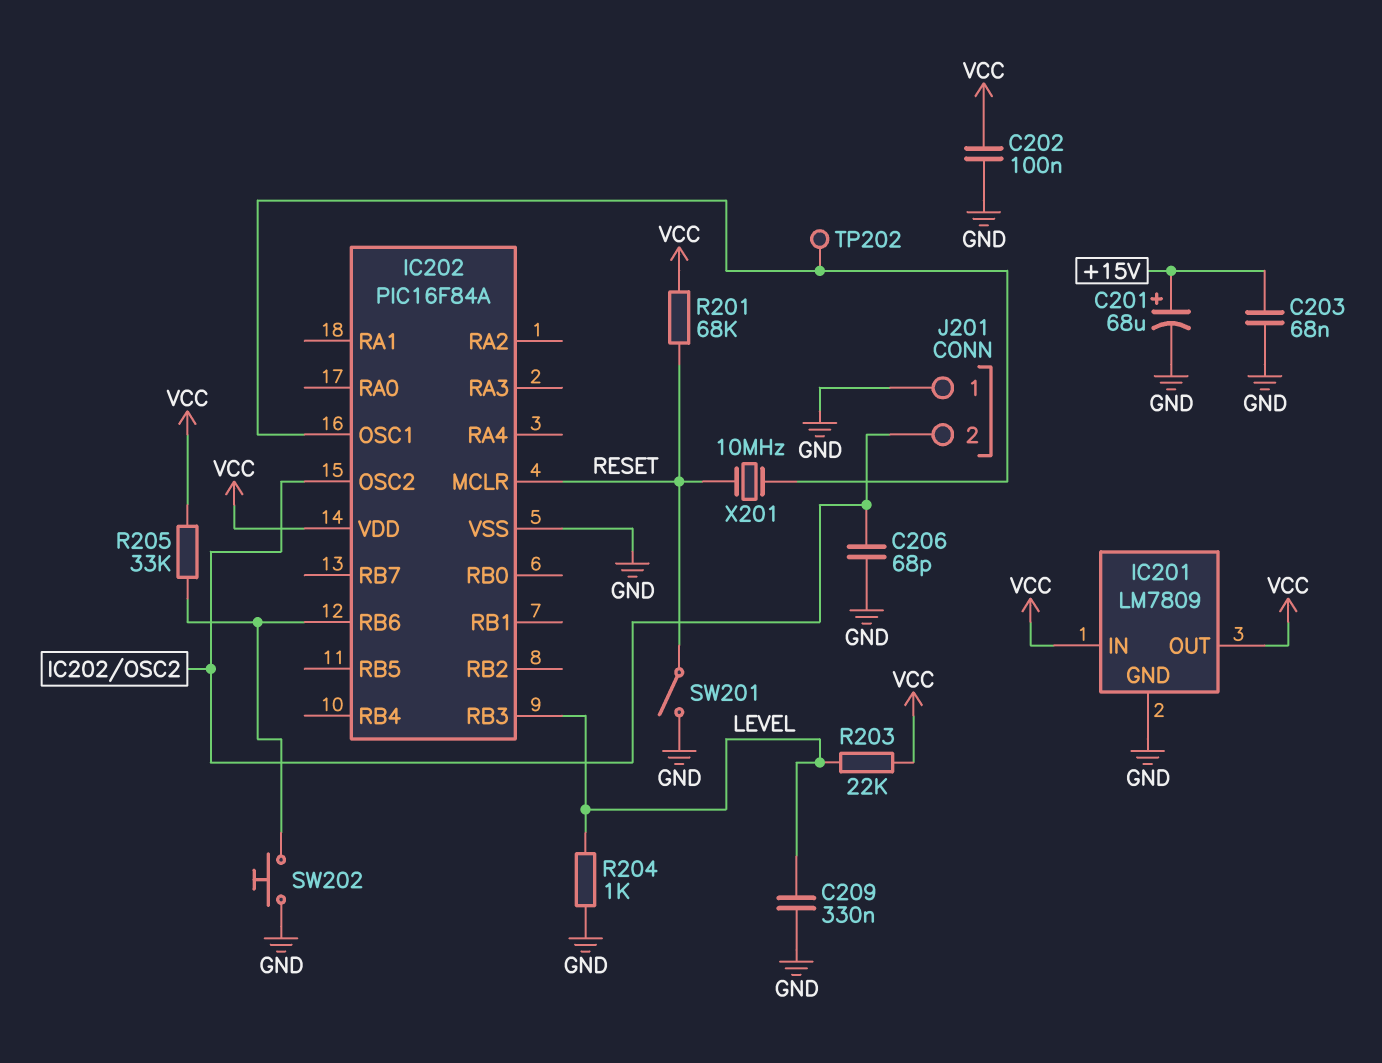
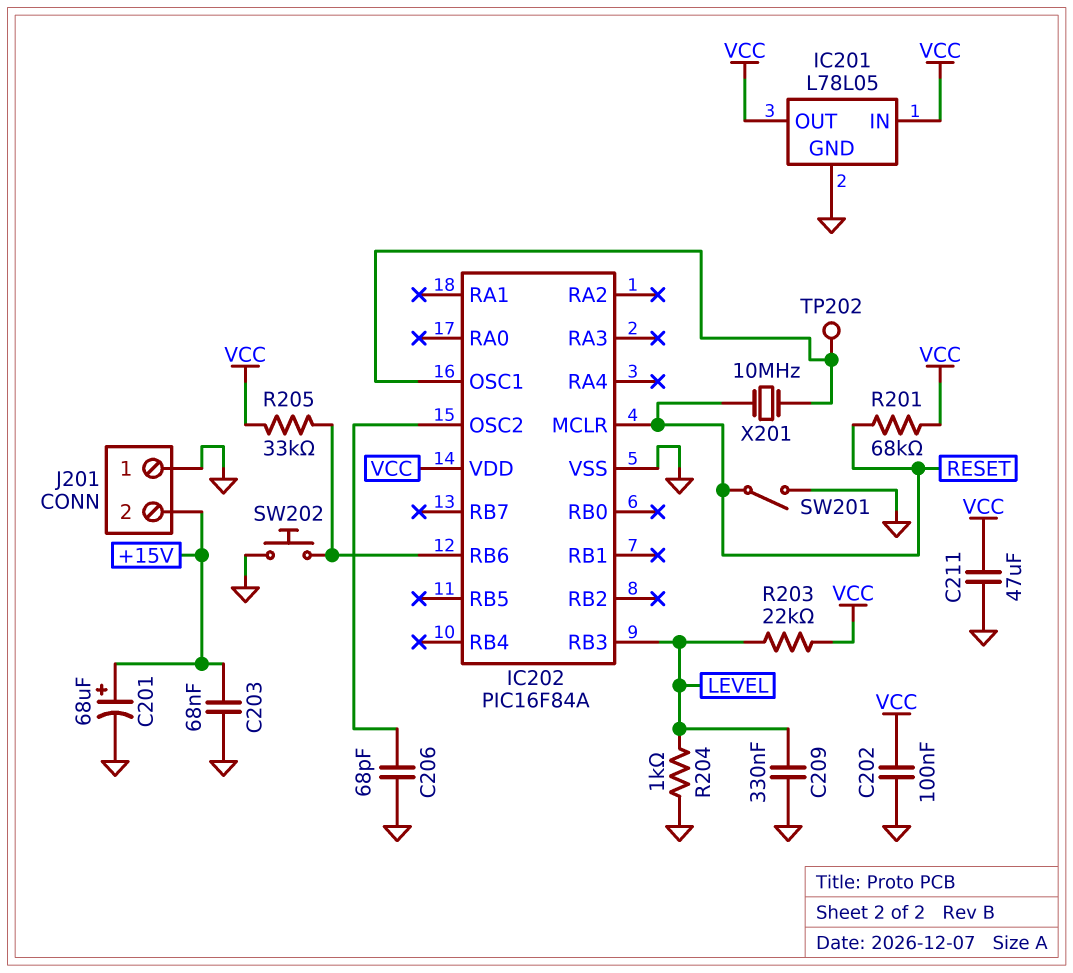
C211: none -> 47uF (GND, VCC)
IC201: LM7809 -> L78L05
J201 pin 2: IC202/OSC2 -> +15V

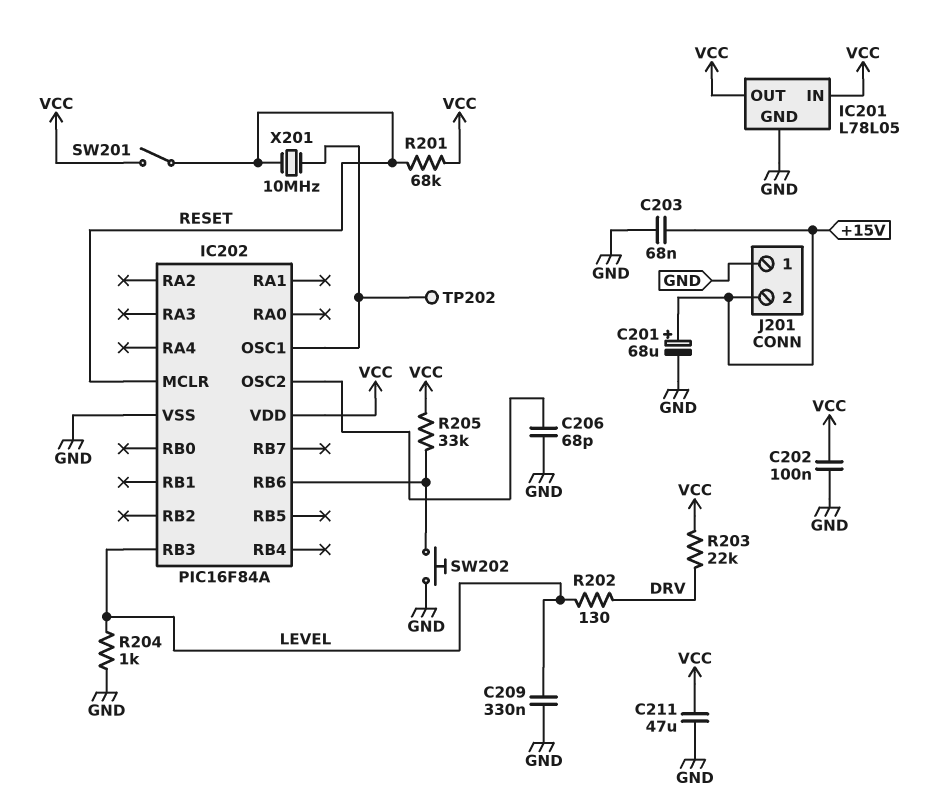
R202: none -> 130 (DRV, LEVEL)
R203: 22k (LEVEL, VCC) -> 22k (DRV, VCC)
SW201: switch (GND, RESET) -> switch (RESET, VCC)

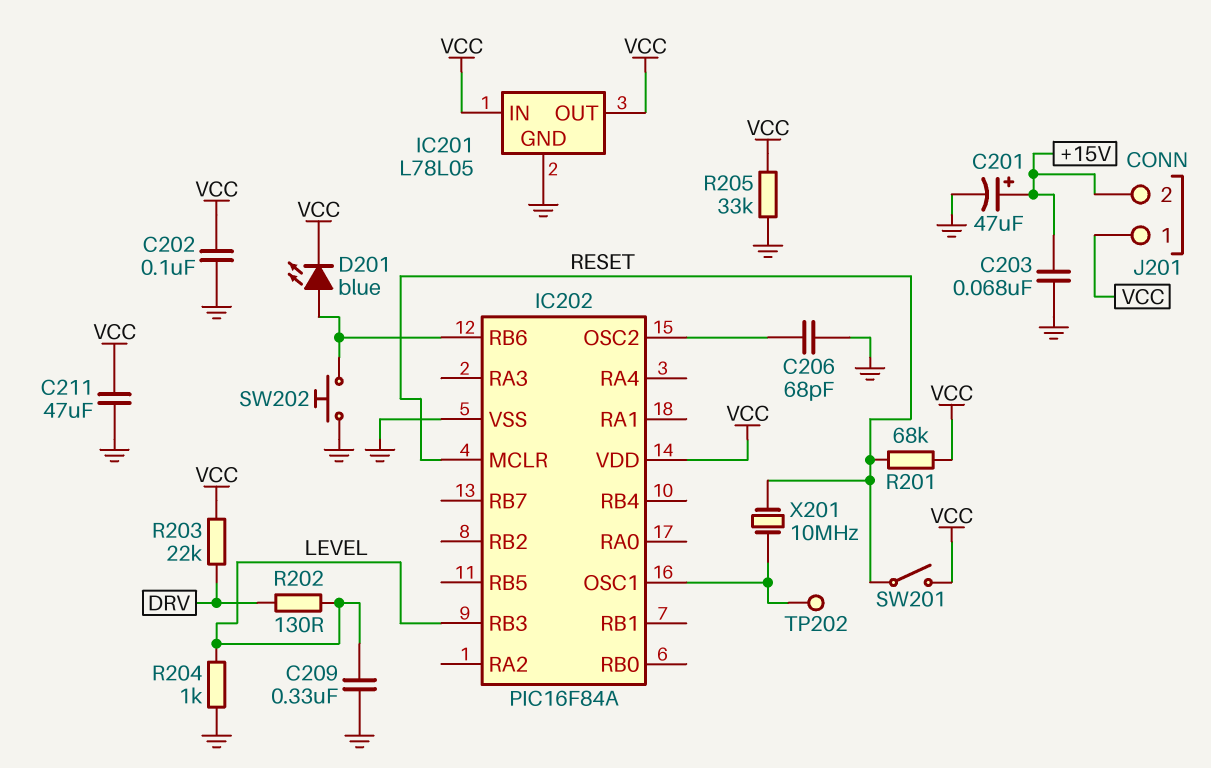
C201: 68uF (plus +15V, minus GND) -> 47uF (plus +15V, minus GND)
D201: none -> LED blue (A IC202/RB6, K VCC)
J201 pin 1: GND -> VCC
R205: 33k (IC202/RB6, VCC) -> 33k (GND, VCC)

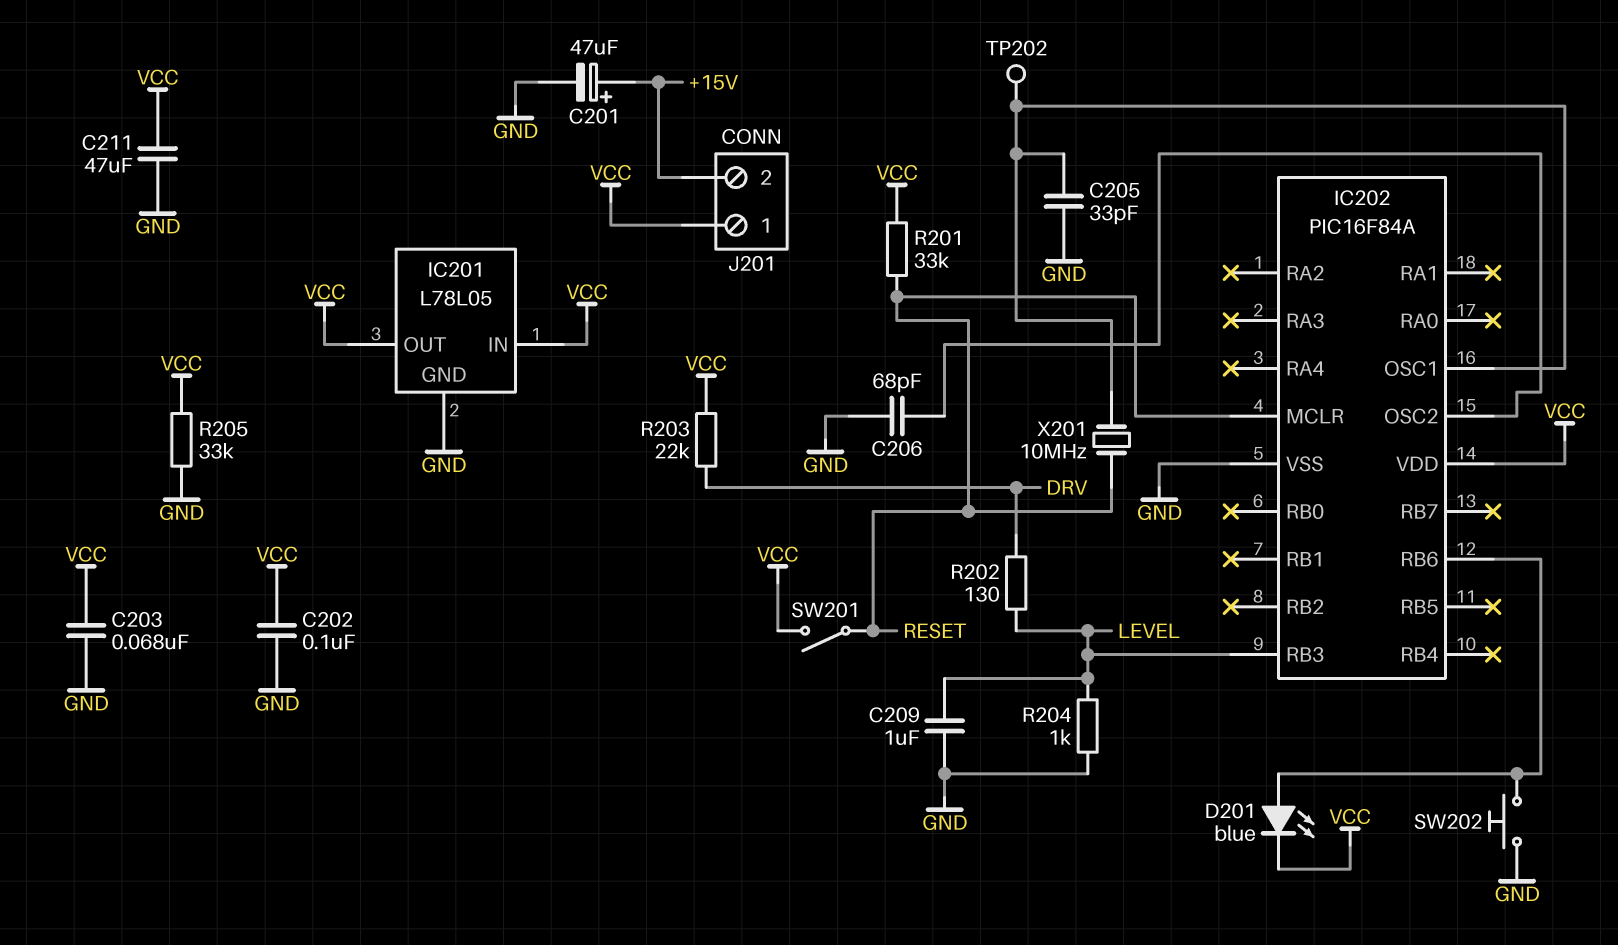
C203: 68nF (+15V, GND) -> 68nF (GND, VCC)
C205: none -> 33pF (GND, IC202/OSC1)
C209: 330nF (GND, LEVEL) -> 1uF (GND, LEVEL)
R201: 68k (RESET, VCC) -> 33k (RESET, VCC)

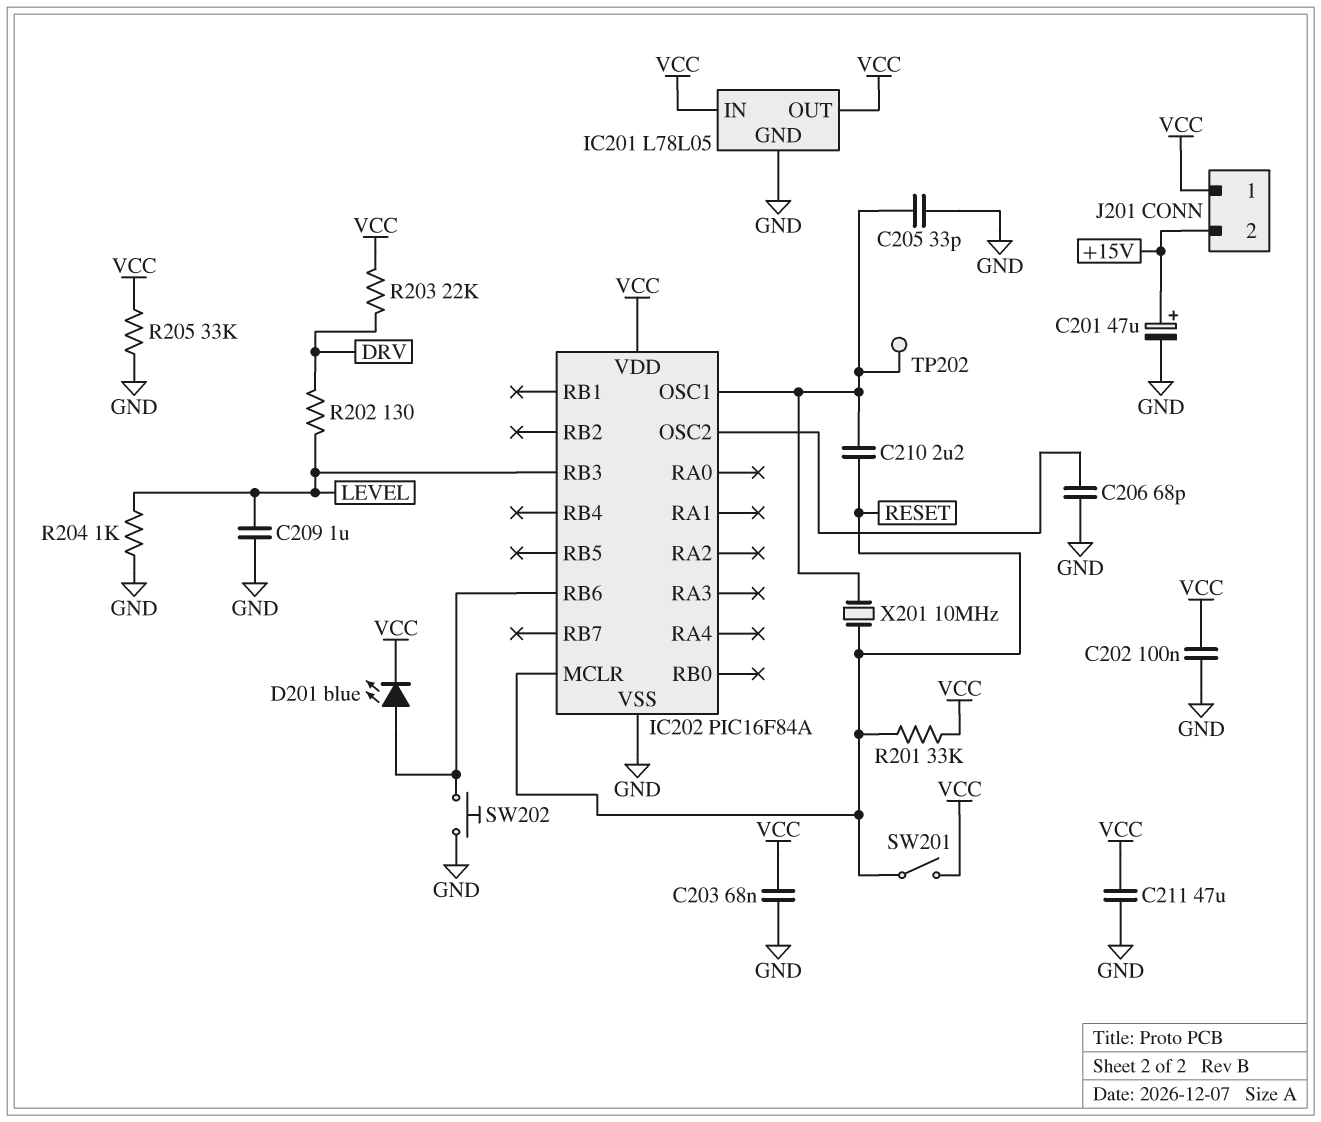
C210: none -> 2.2uF (IC202/OSC1, RESET)

